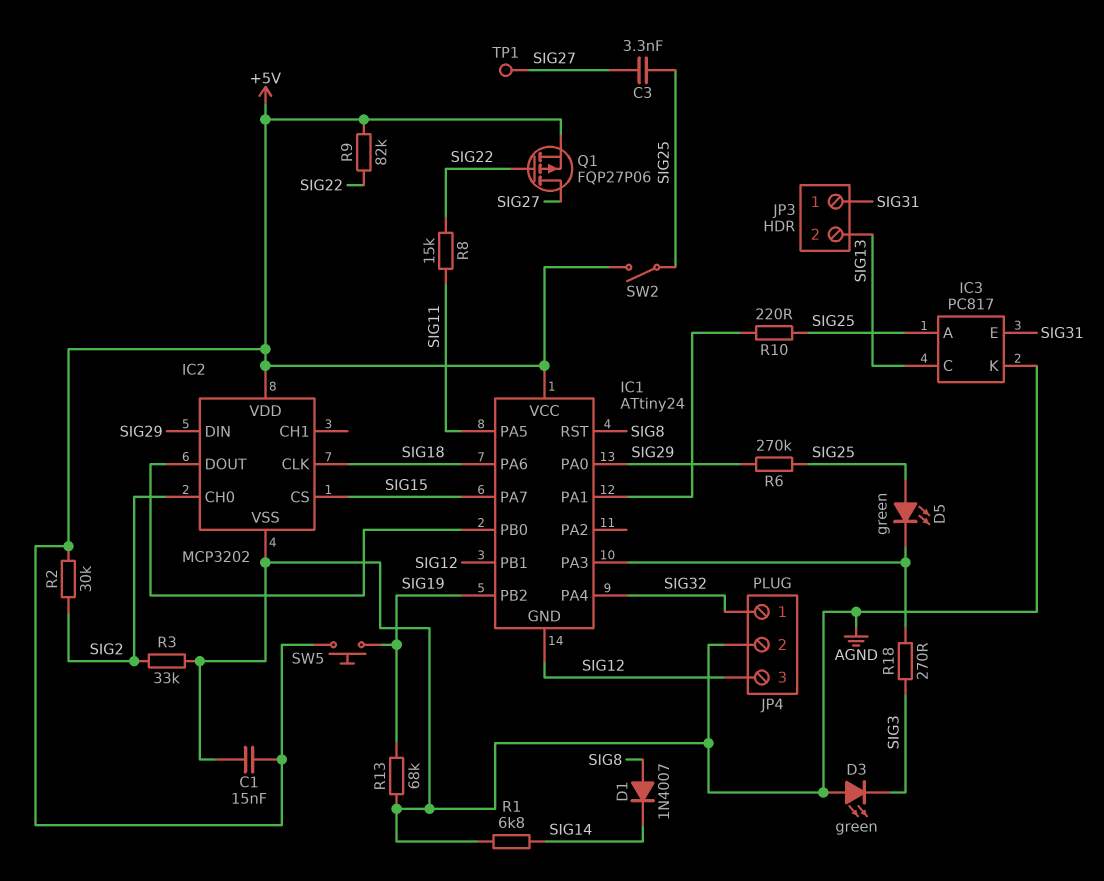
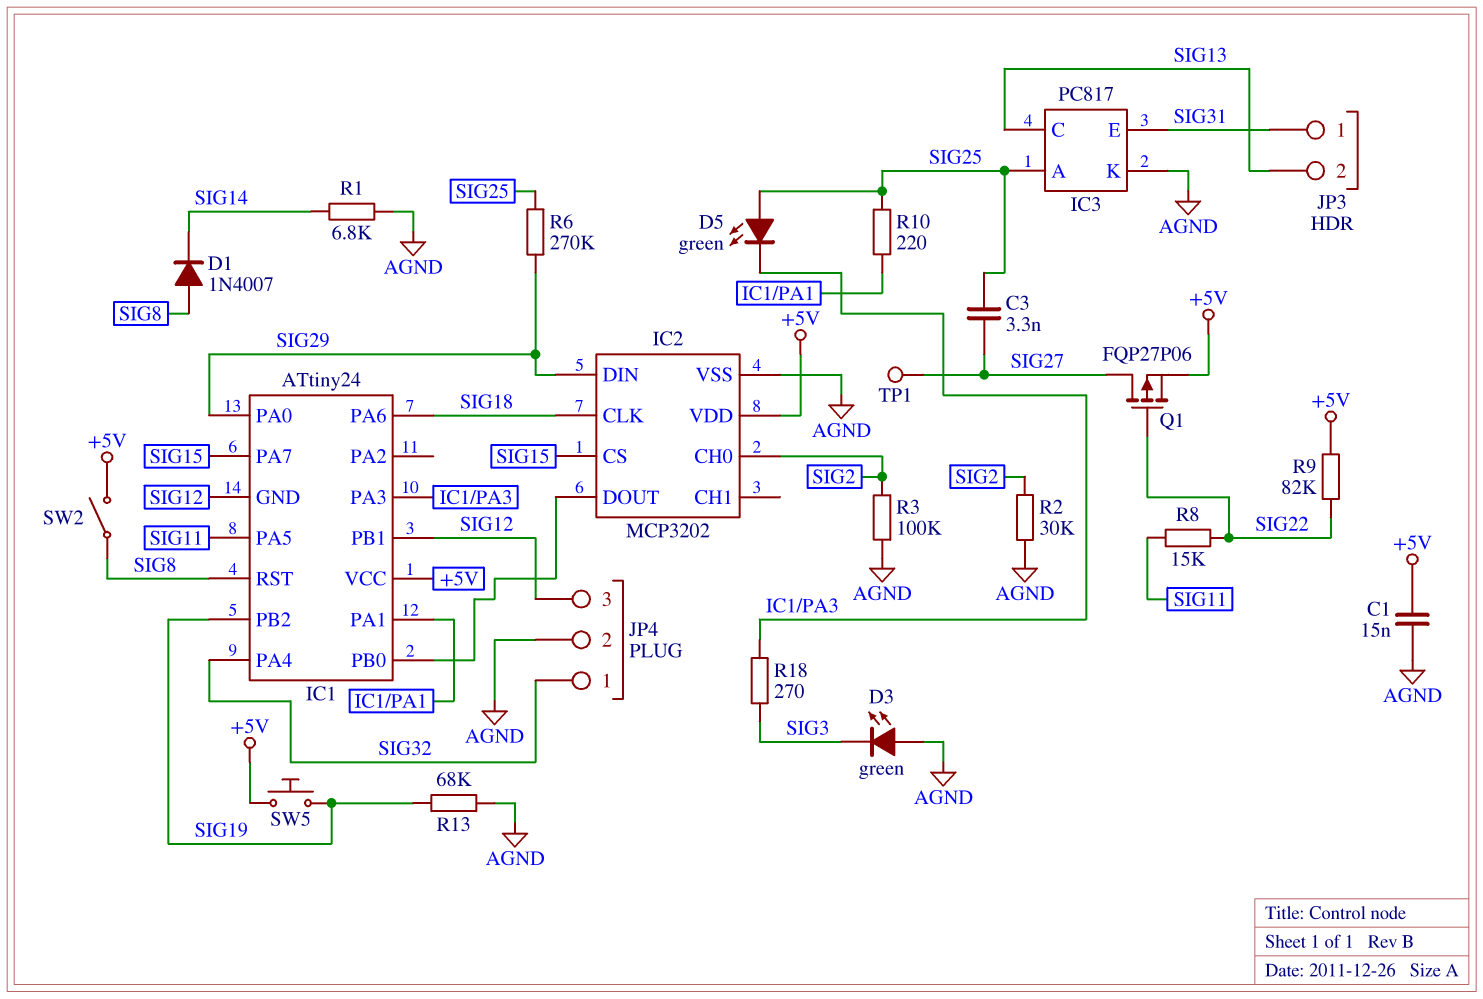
R2: 30k (+5V, SIG2) -> 30k (AGND, SIG2)
R3: 33k (AGND, SIG2) -> 100k (AGND, SIG2)
SW2: switch (+5V, SIG25) -> switch (+5V, SIG8)

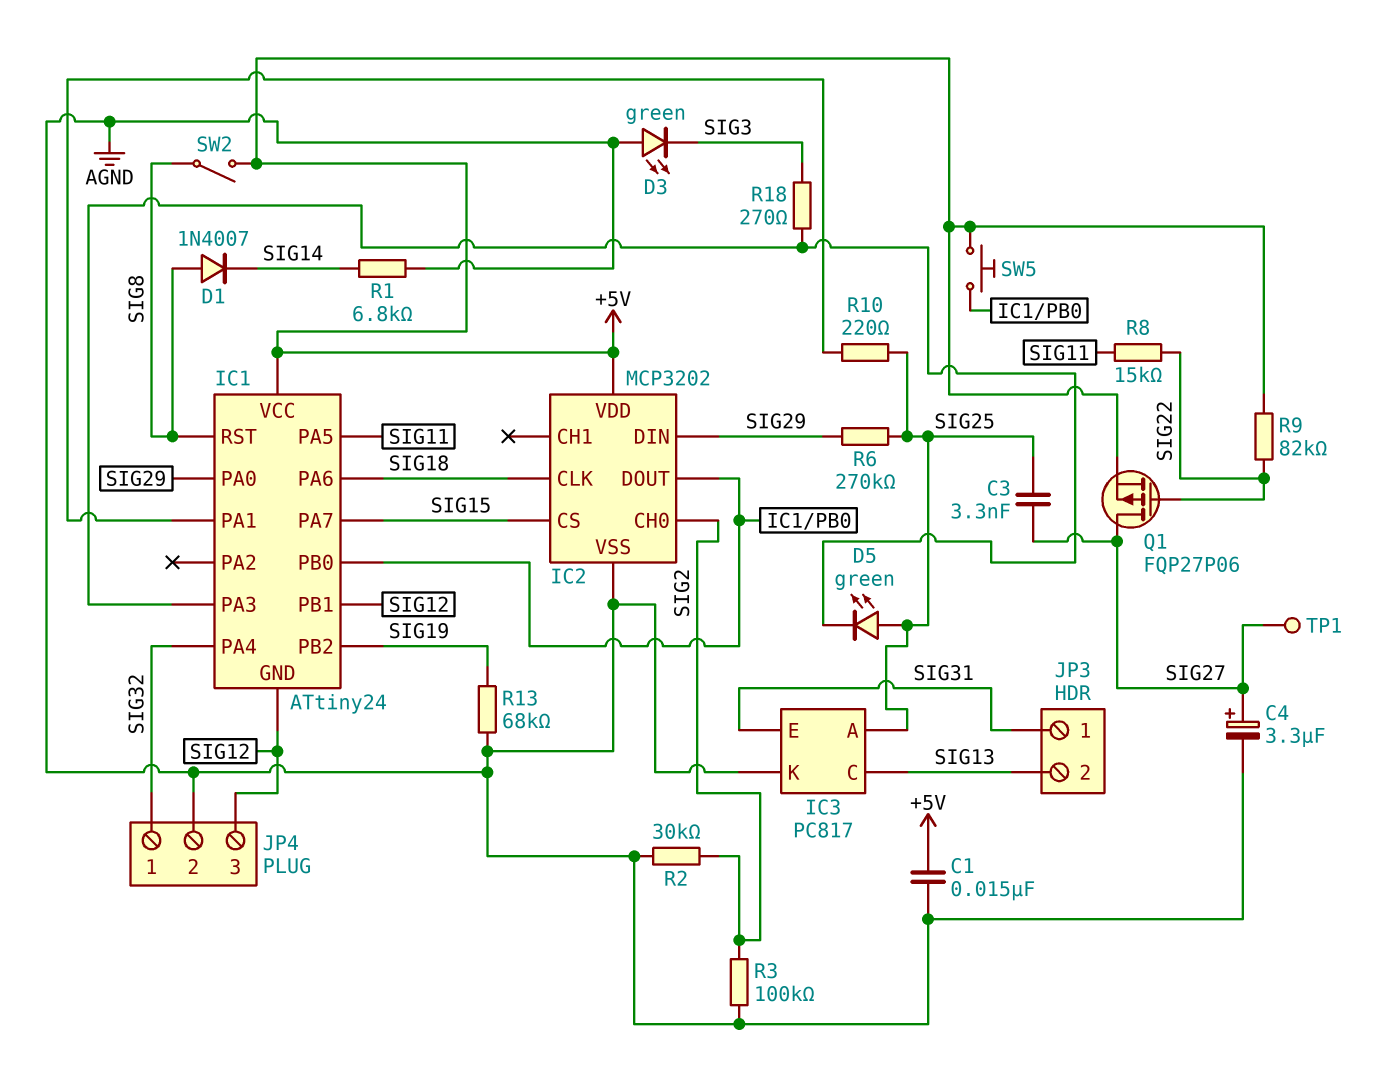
C4: none -> 3.3uF (plus SIG27, minus AGND)
SW5: button (+5V, SIG19) -> button (+5V, IC1/PB0)

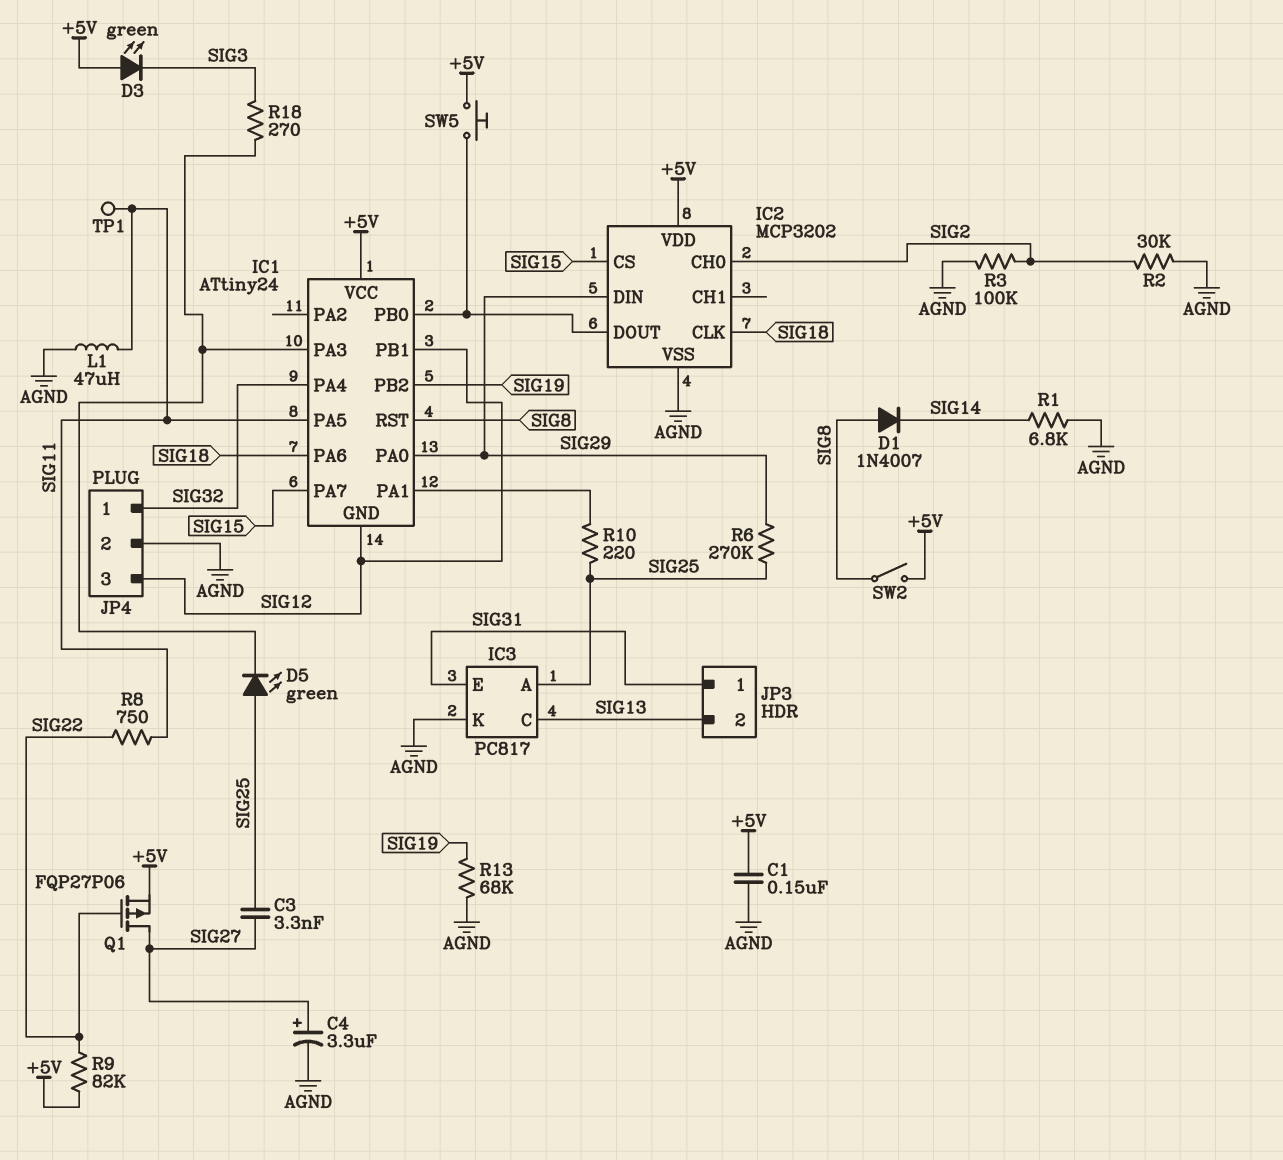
C1: 15nF (+5V, AGND) -> 150nF (+5V, AGND)
D3: LED green (A AGND, K SIG3) -> LED green (A +5V, K SIG3)
L1: none -> 47uH (AGND, SIG11)
R8: 15k (SIG11, SIG22) -> 750 (SIG11, SIG22)
TP1: test point (SIG27) -> test point (SIG11)

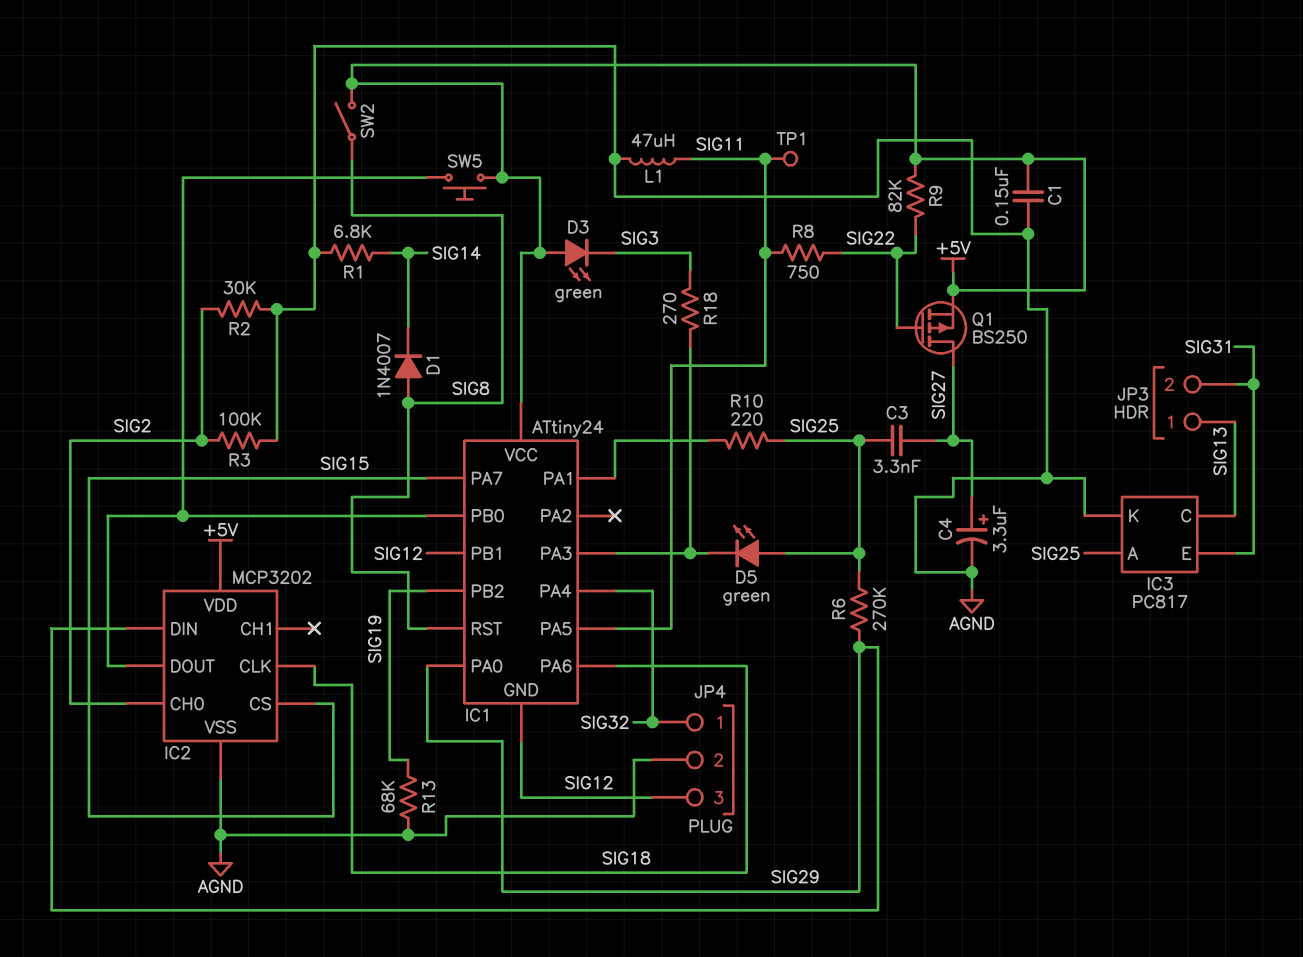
JP3 pin 1: SIG31 -> SIG13
JP3 pin 2: SIG13 -> SIG31
Q1: PMOS FQP27P06 (G SIG22, D SIG27, S +5V) -> PMOS BS250 (G SIG22, D SIG27, S +5V)

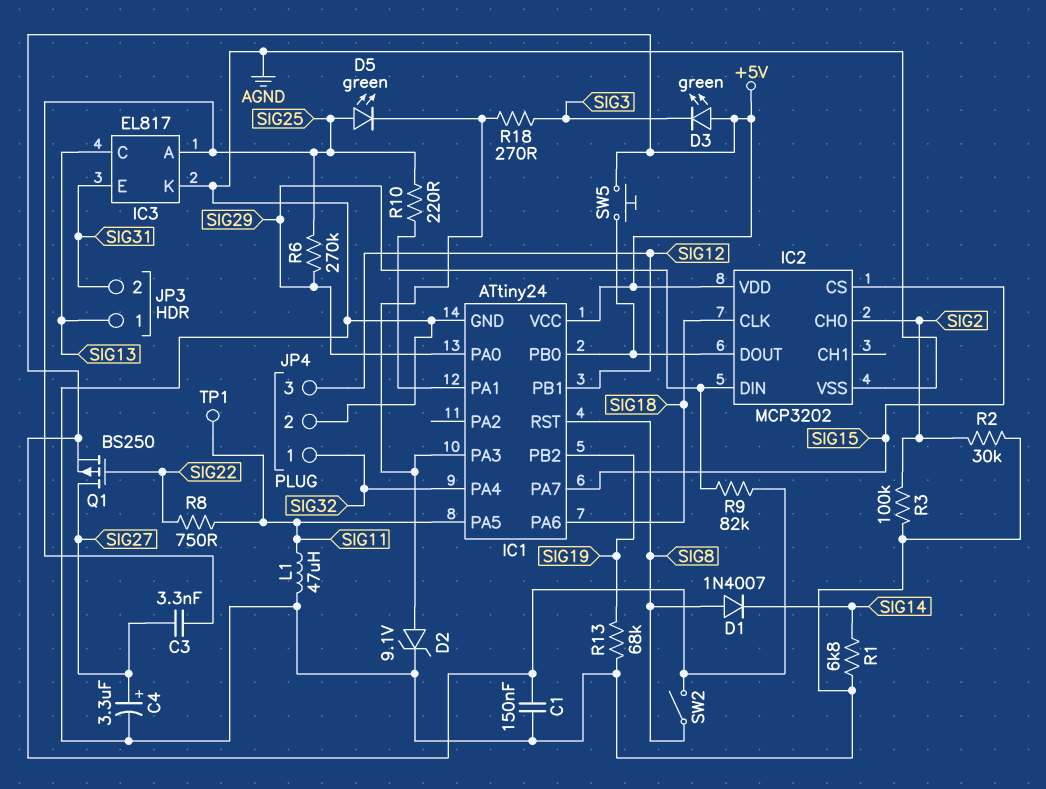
D2: none -> zener 9.1V (A IC1/PA3, K AGND)
IC1 pin GND: SIG12 -> AGND
IC3: PC817 -> EL817
R9: 82k (+5V, SIG22) -> 82k (+5V, SIG29)

